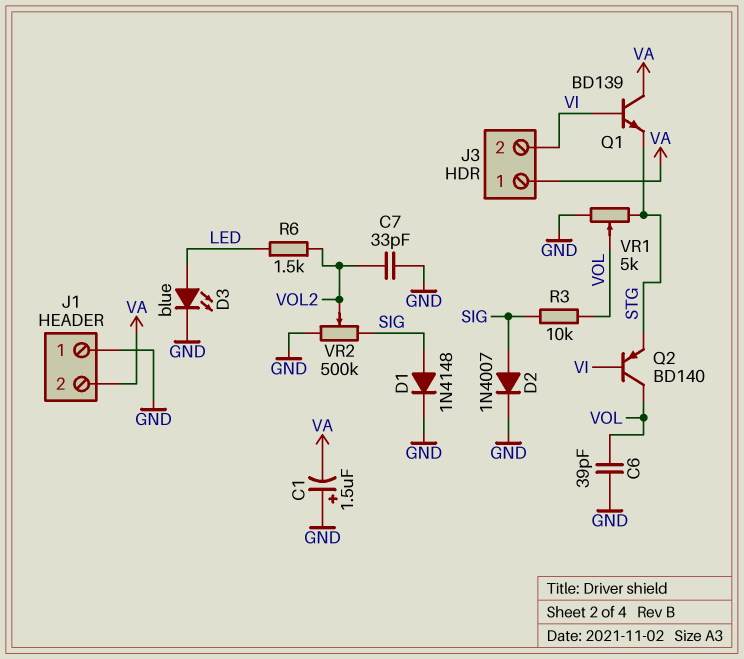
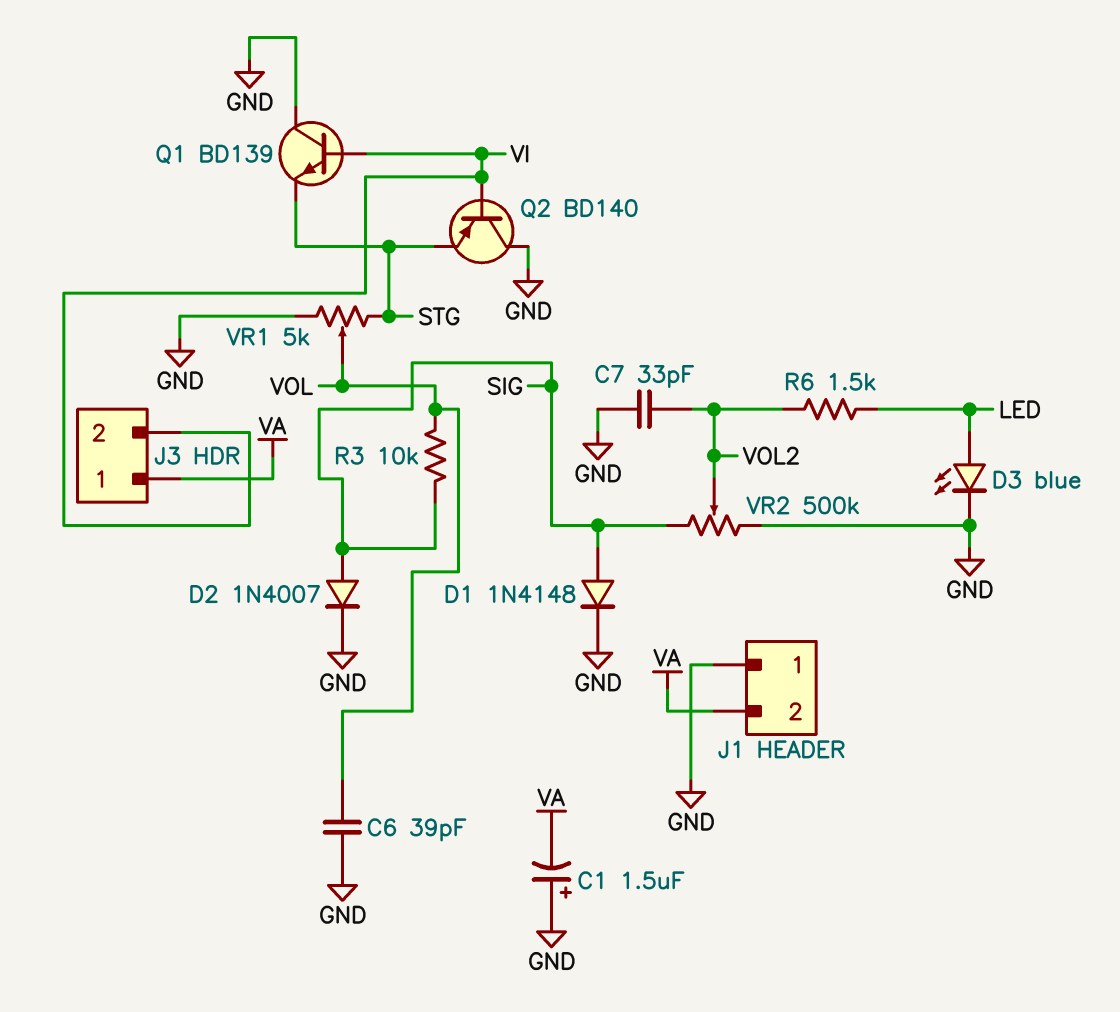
Q1: NPN BD139 (B VI, C VA, E STG) -> NPN BD139 (B VI, C GND, E STG)
Q2: PNP BD140 (B VI, C VOL, E STG) -> PNP BD140 (B VI, C GND, E STG)

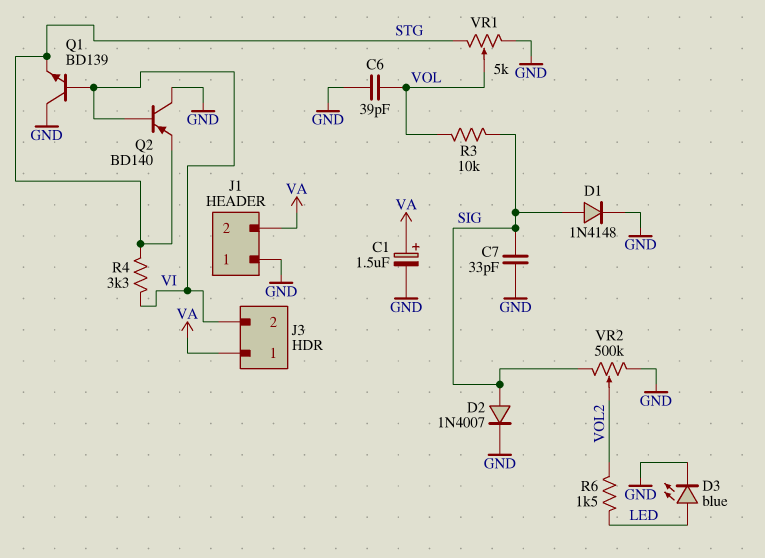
C1: 1.5uF (plus GND, minus VA) -> 1.5uF (plus VA, minus GND)
C7: 33pF (GND, VOL2) -> 33pF (GND, SIG)
R4: none -> 3.3k (STG, VI)

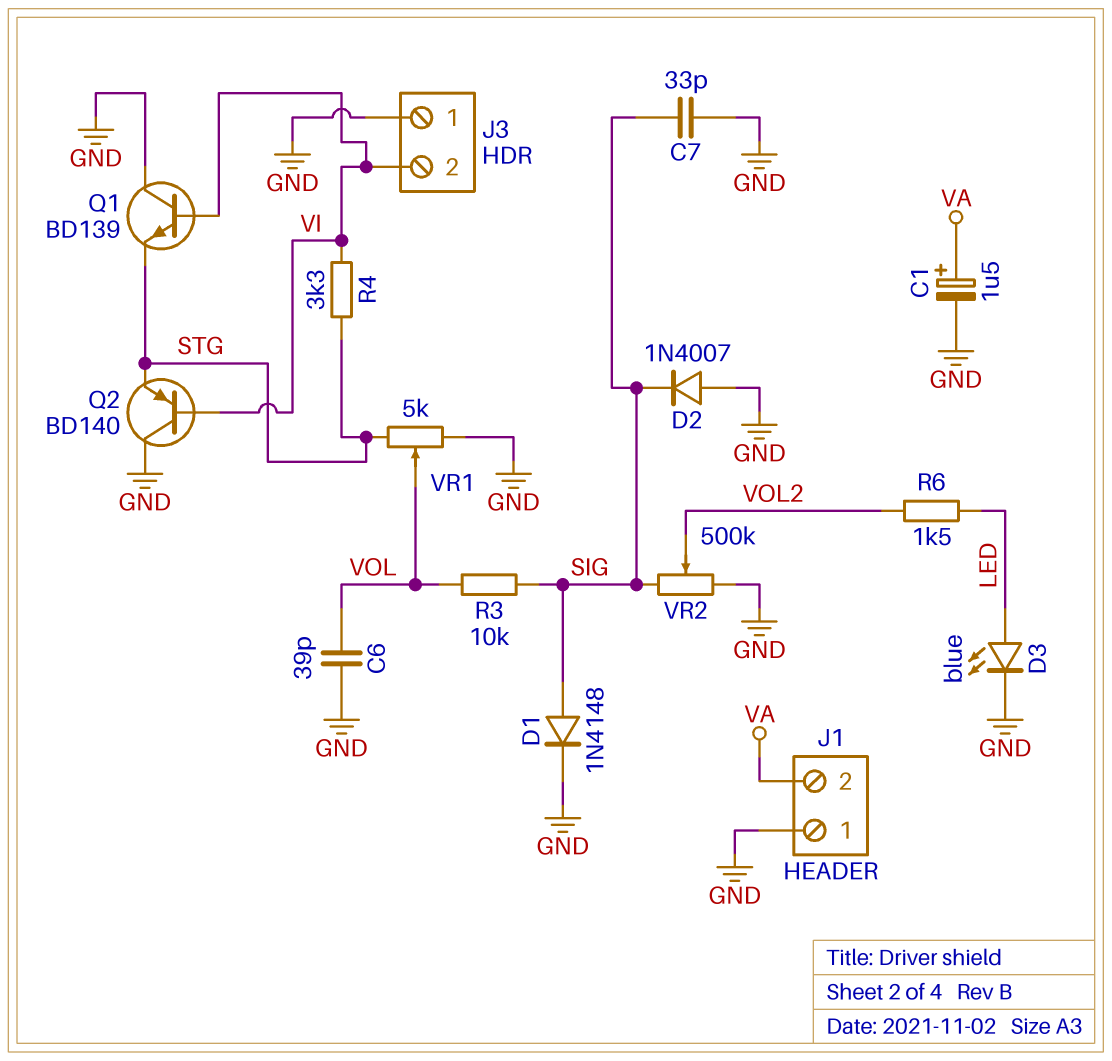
D2: diode 1N4007 (A SIG, K GND) -> diode 1N4007 (A GND, K SIG)
J3 pin 1: VA -> GND

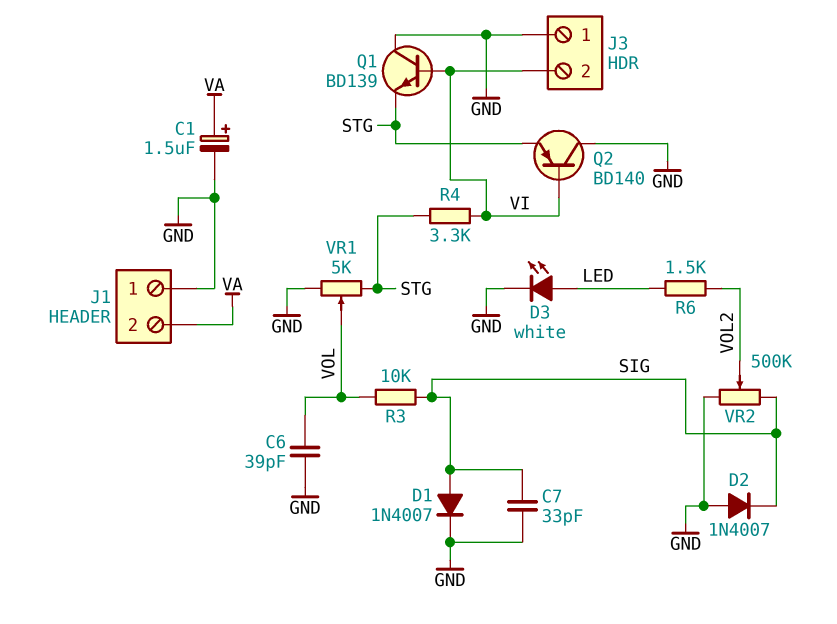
D1: diode 1N4148 (A SIG, K GND) -> diode 1N4007 (A SIG, K GND)
D3: LED blue (A LED, K GND) -> LED white (A LED, K GND)

